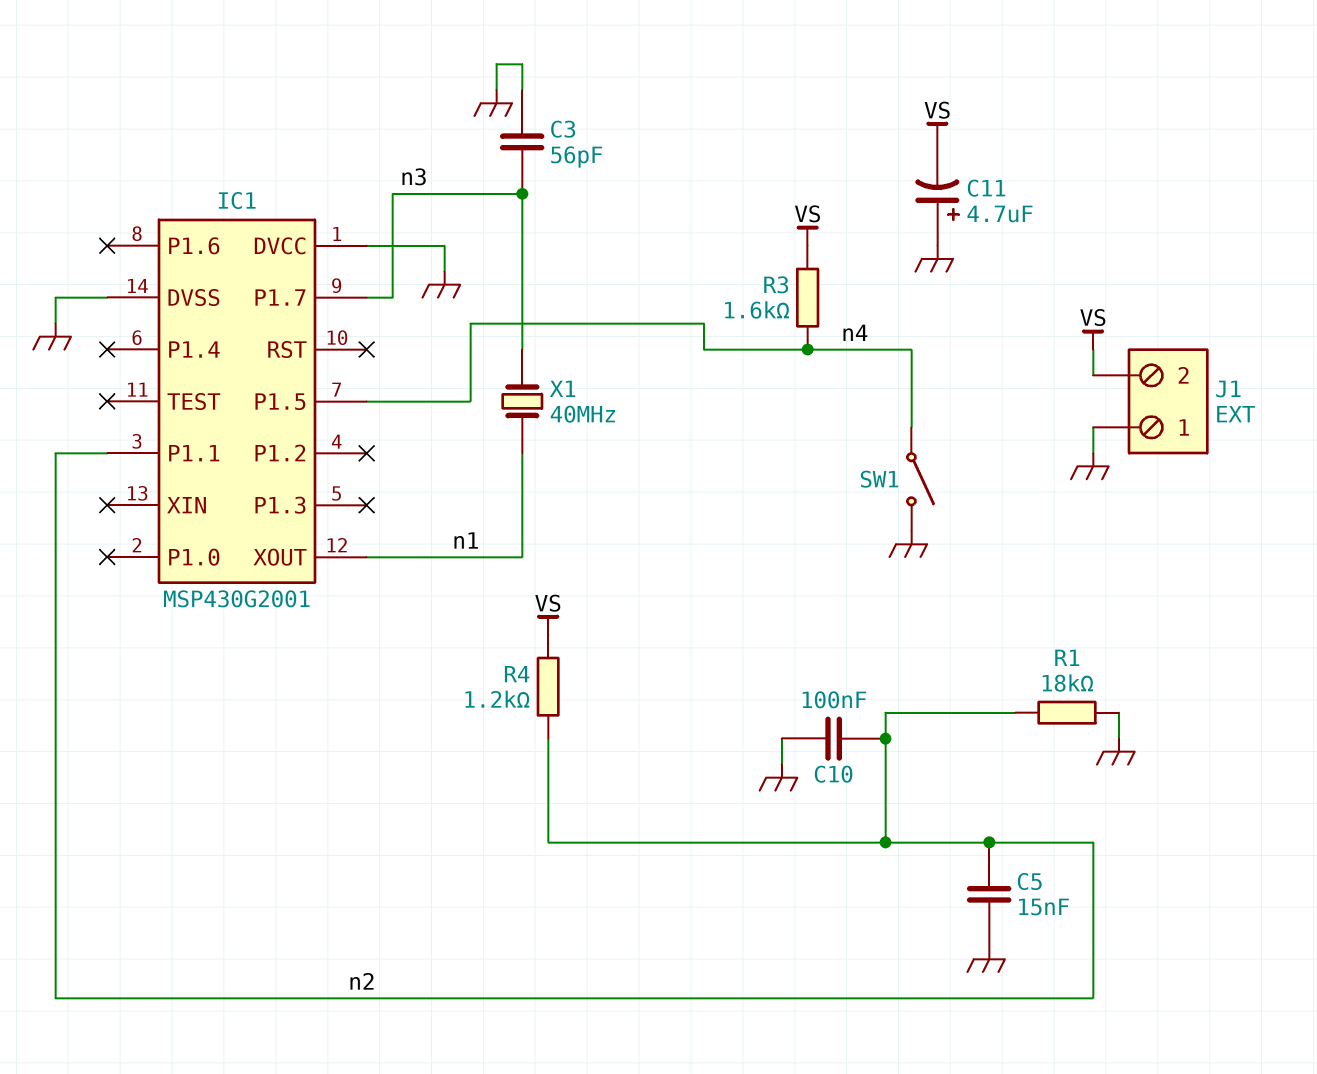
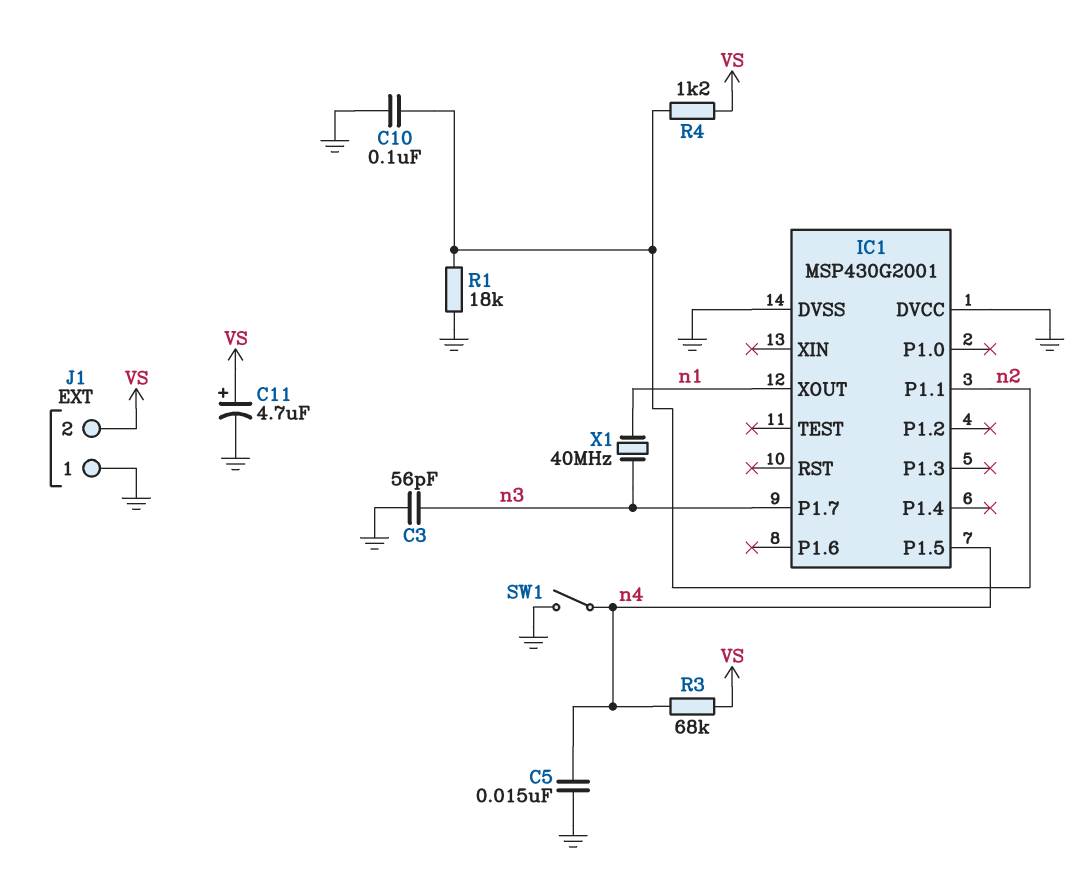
C5: 15nF (GND, n2) -> 15nF (GND, n4)
C11: 4.7uF (plus GND, minus VS) -> 4.7uF (plus VS, minus GND)
R3: 1.6k (VS, n4) -> 68k (VS, n4)

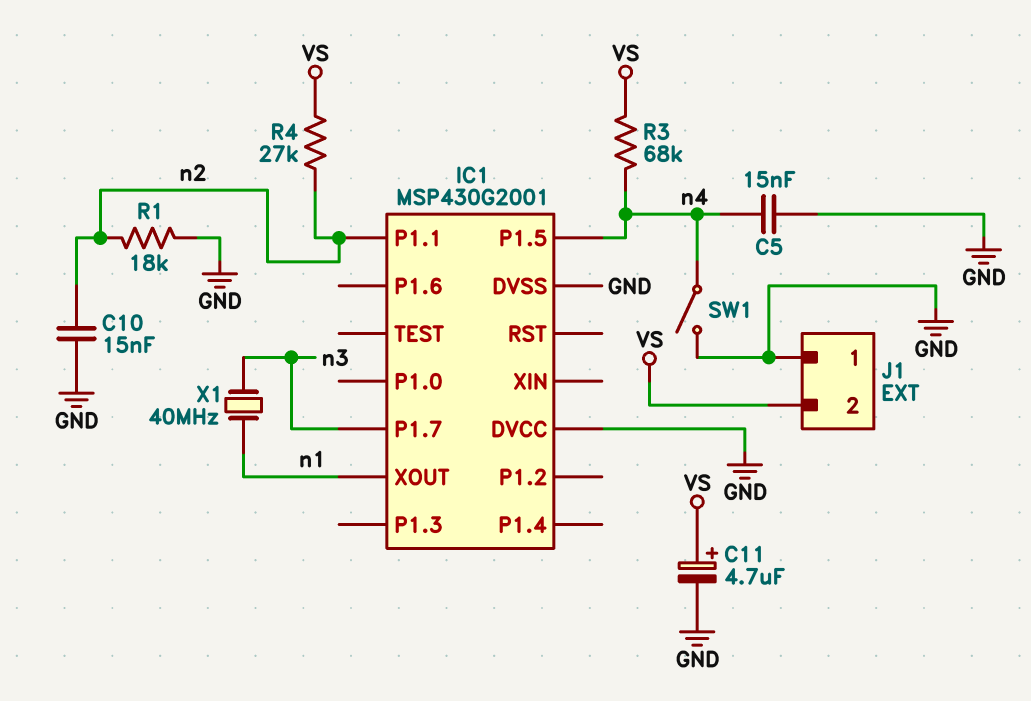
C3: 56pF (GND, n3) -> none
C10: 100nF (GND, n2) -> 15nF (GND, n2)
R4: 1.2k (VS, n2) -> 27k (VS, n2)

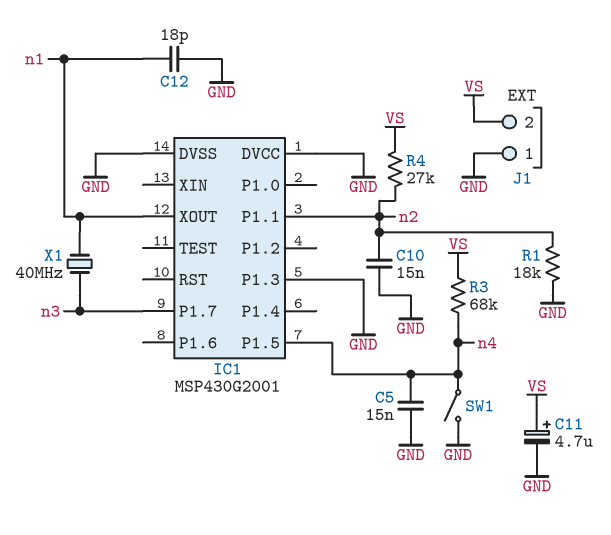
C12: none -> 18pF (GND, n1)
IC1 pin P1.3: none -> GND

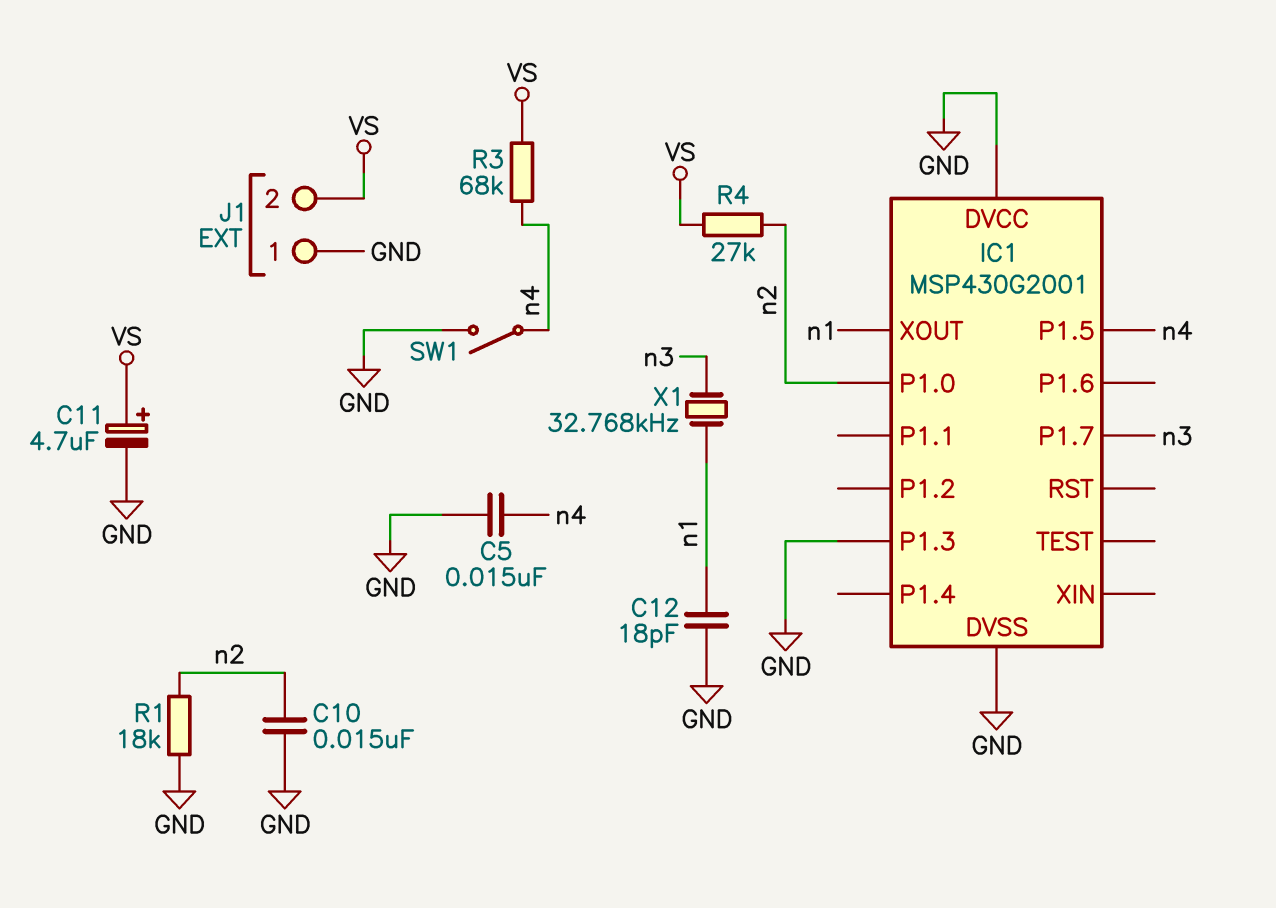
IC1 pin P1.0: none -> n2
IC1 pin P1.1: n2 -> none
X1: 40MHz (n1, n3) -> 32.768kHz (n1, n3)

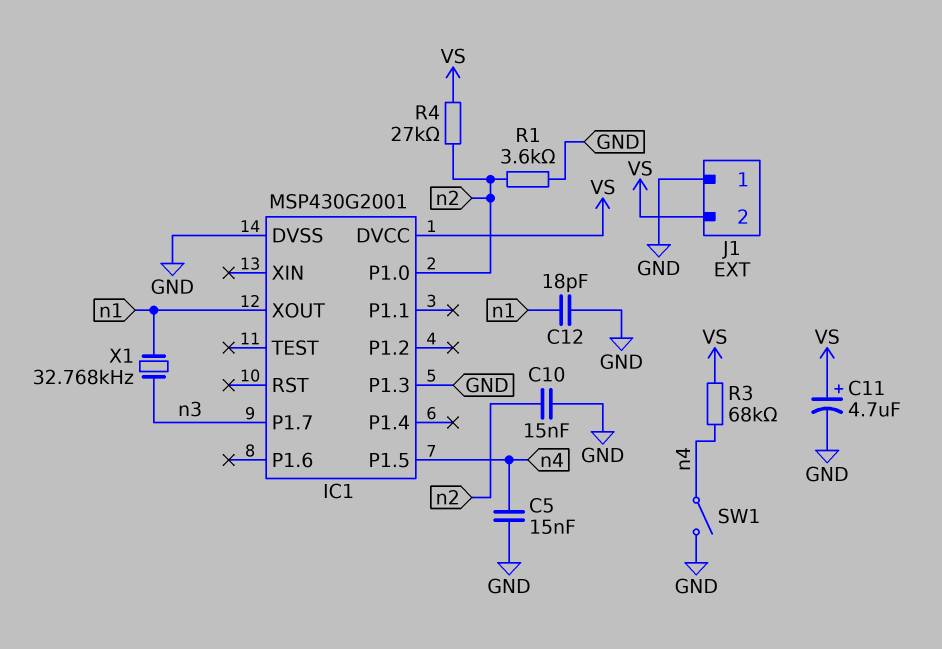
IC1 pin DVCC: GND -> VS
R1: 18k (GND, n2) -> 3.6k (GND, n2)

